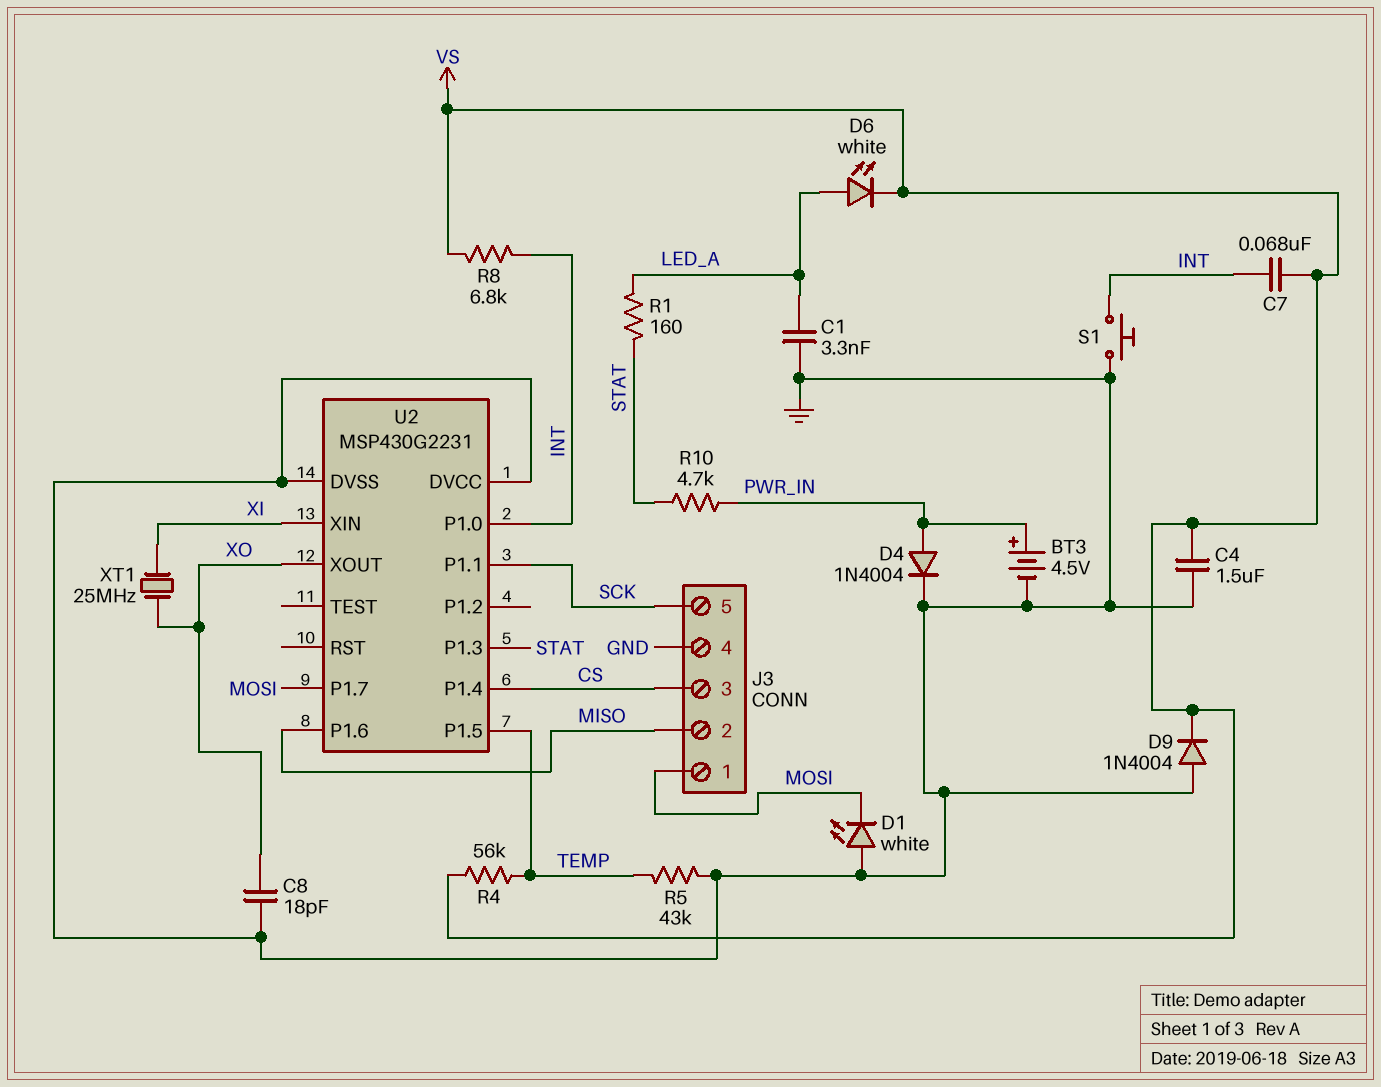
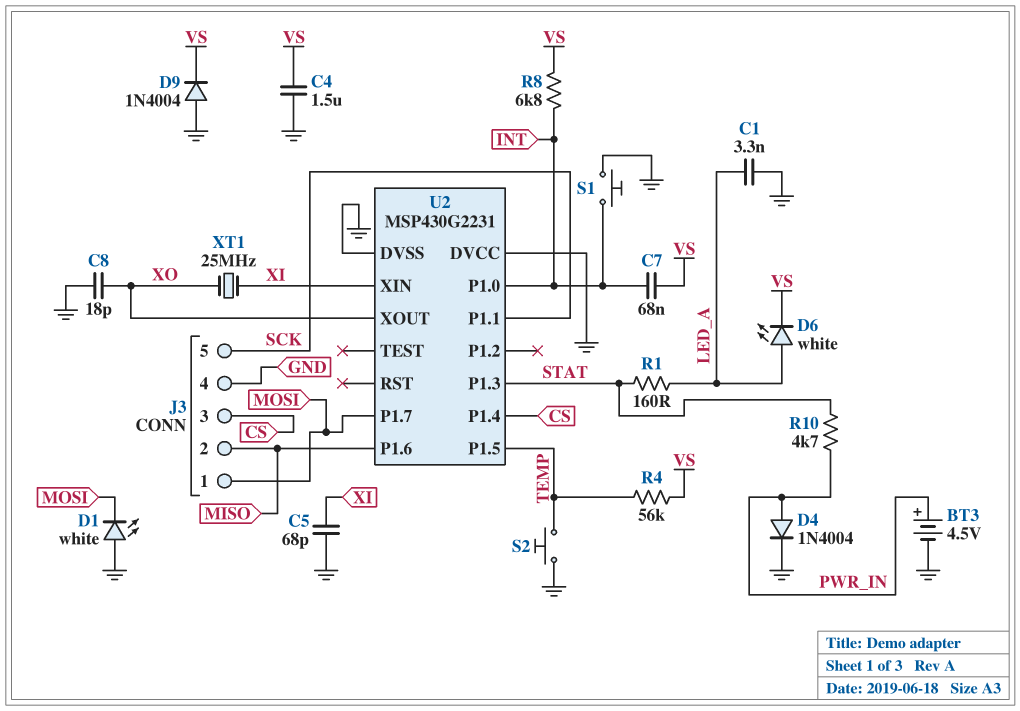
C5: none -> 68pF (GND, XI)
R5: 43k (GND, TEMP) -> none
S2: none -> button (GND, TEMP)

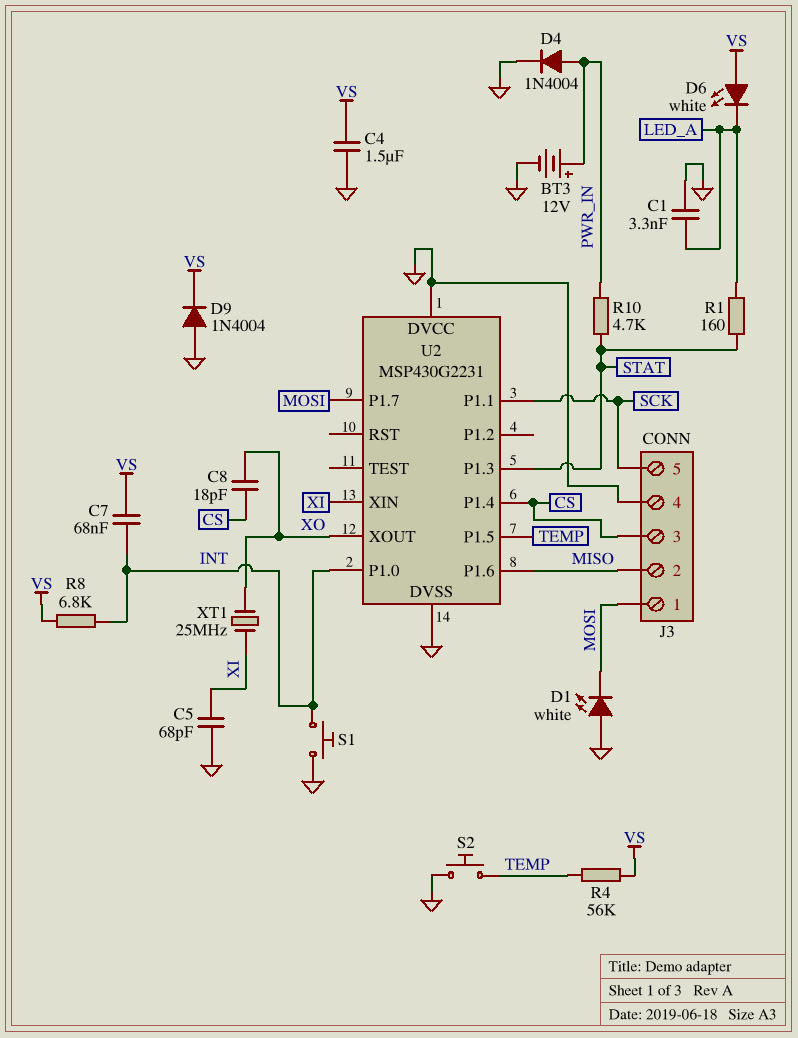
BT3: 4.5V (plus PWR_IN, minus GND) -> 12V (plus PWR_IN, minus GND)
C8: 18pF (GND, XO) -> 18pF (CS, XO)
D6: LED white (A LED_A, K VS) -> LED white (A VS, K LED_A)

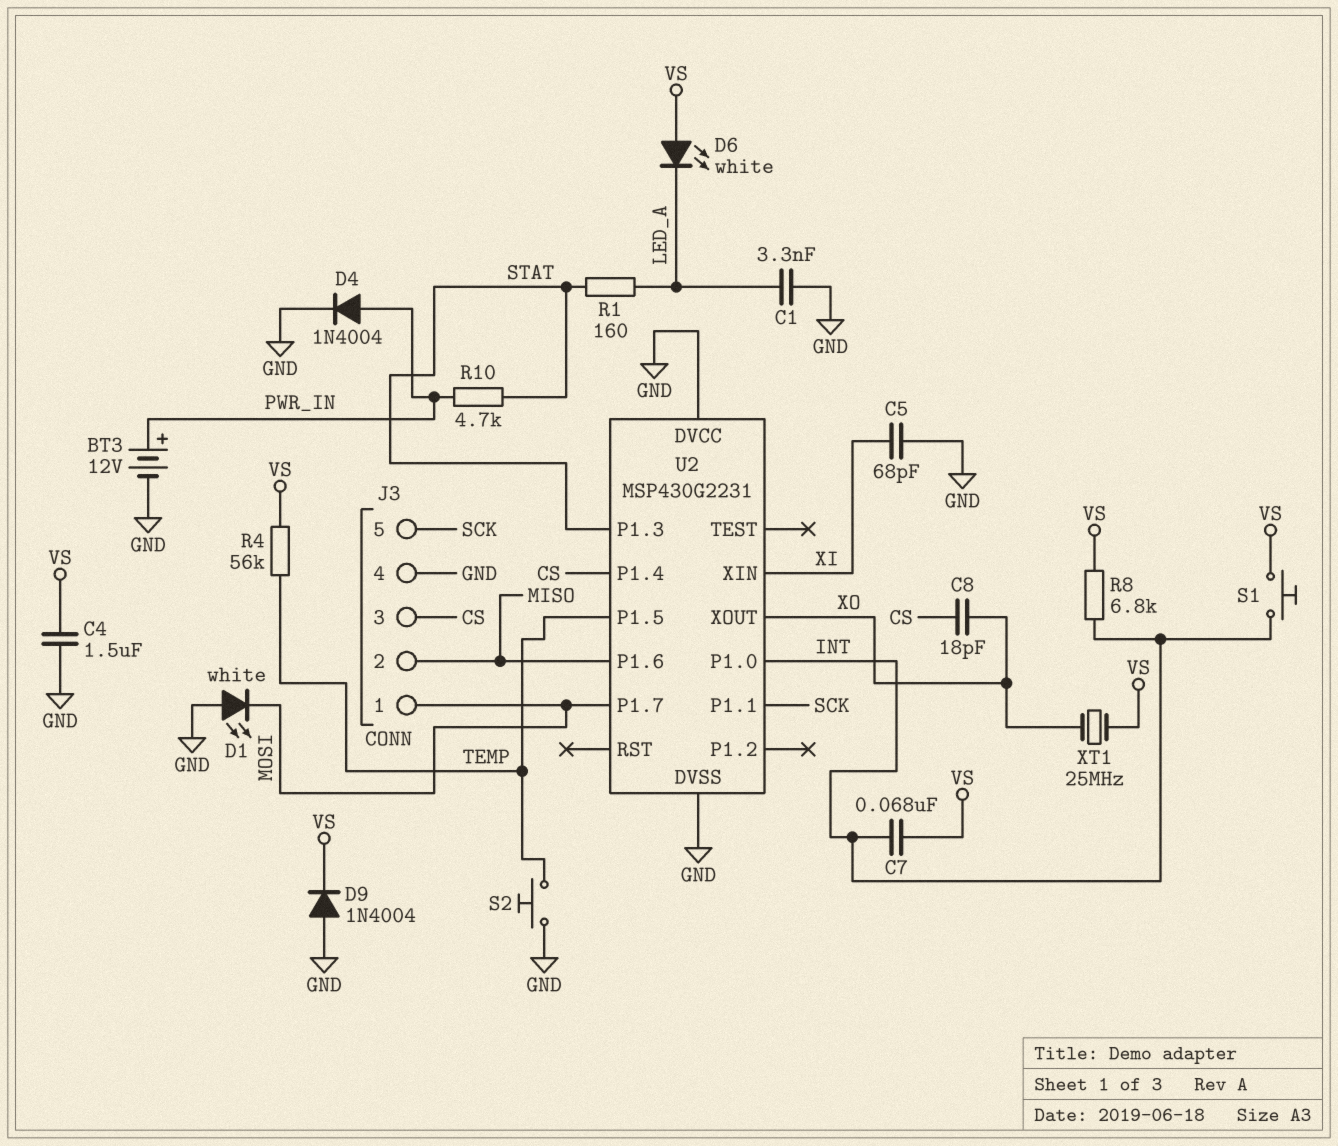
S1: button (GND, INT) -> button (INT, VS)
XT1: 25MHz (XI, XO) -> 25MHz (VS, XO)

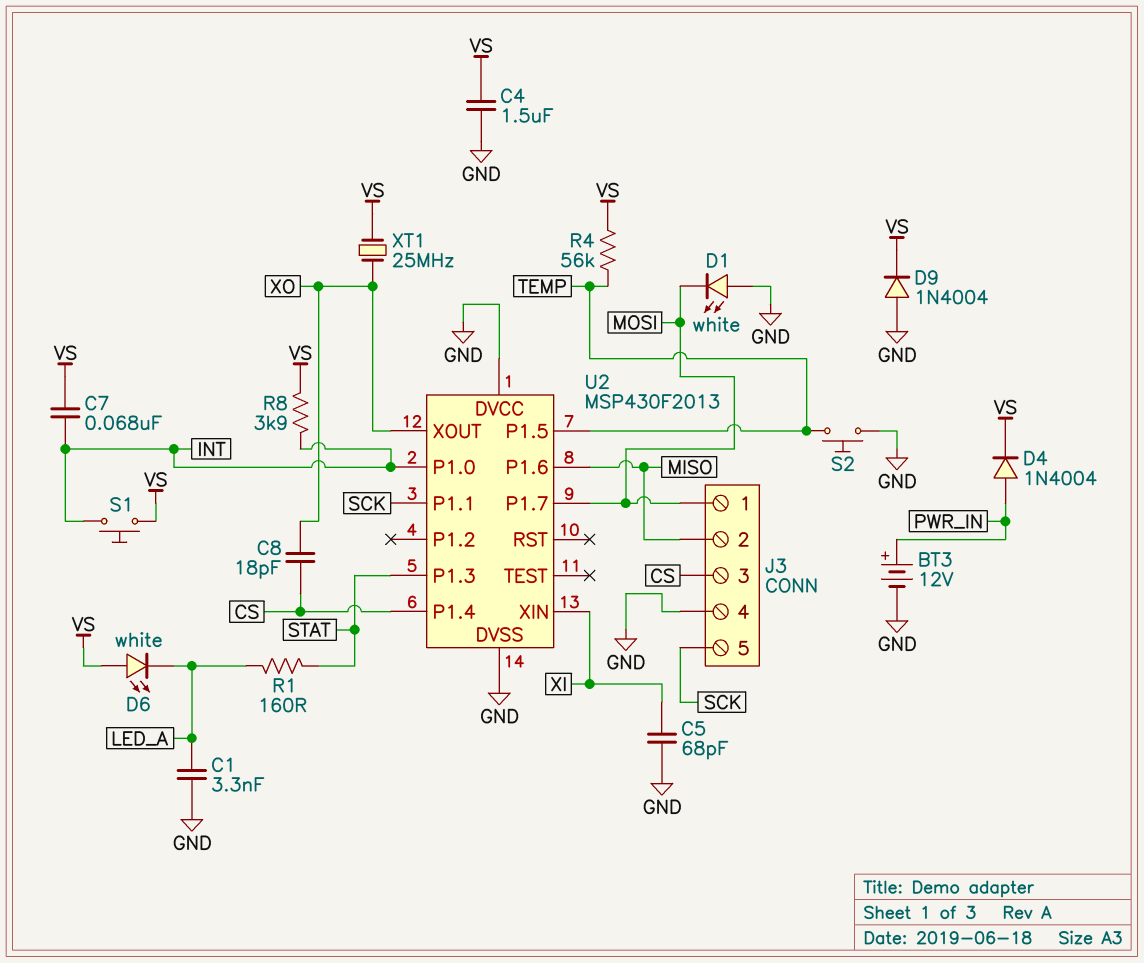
D4: diode 1N4004 (A PWR_IN, K GND) -> diode 1N4004 (A PWR_IN, K VS)
R8: 6.8k (INT, VS) -> 3.9k (INT, VS)
R10: 4.7k (PWR_IN, STAT) -> none
U2: MSP430G2231 -> MSP430F2013

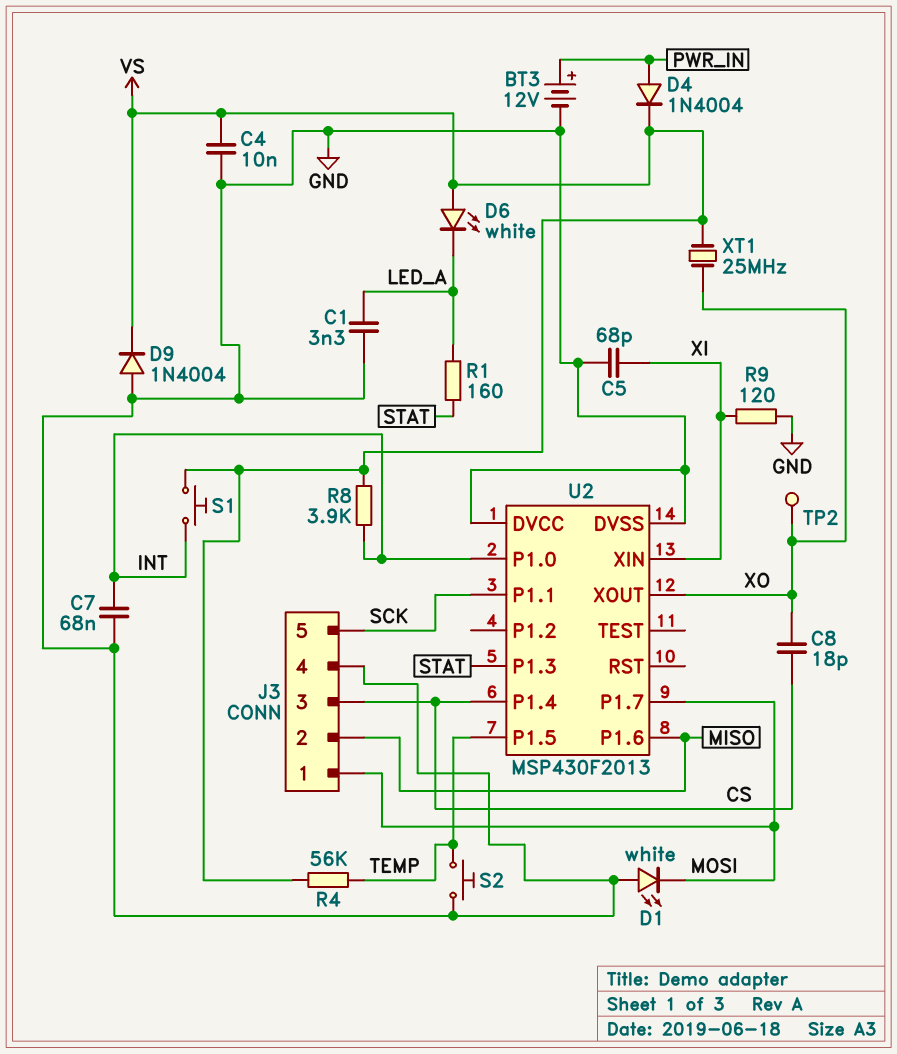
C4: 1.5uF (GND, VS) -> 10nF (GND, VS)
C7: 68nF (INT, VS) -> 68nF (GND, INT)
R9: none -> 120 (GND, XI)
TP2: none -> test point (XO)

